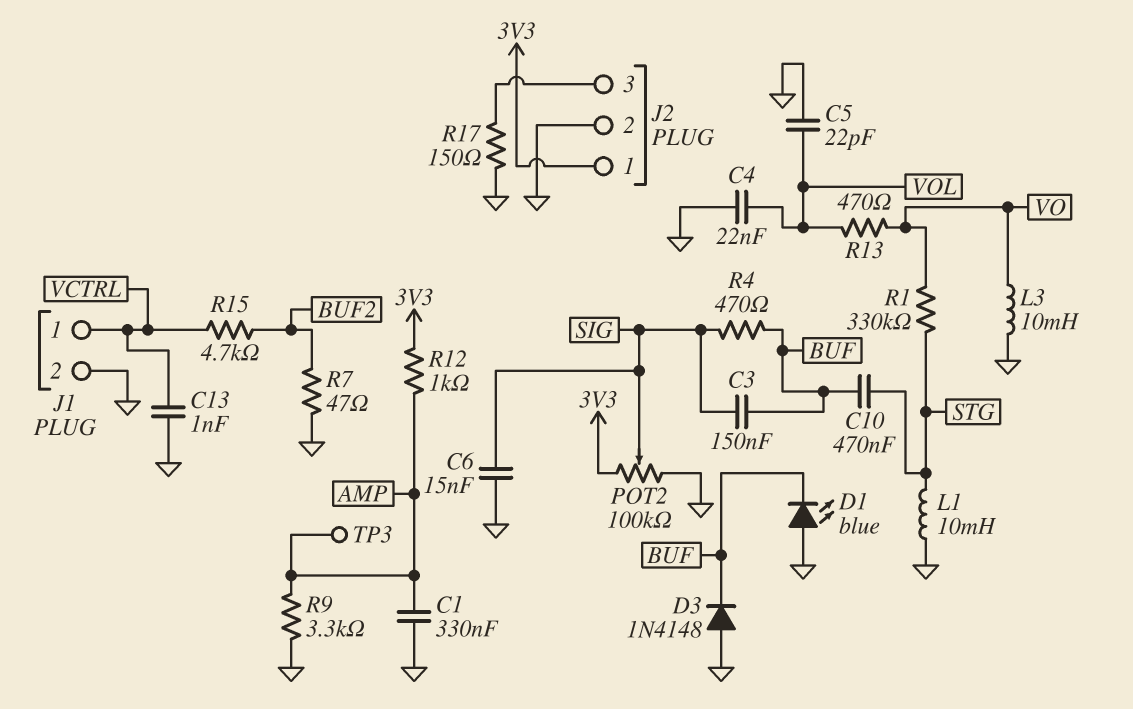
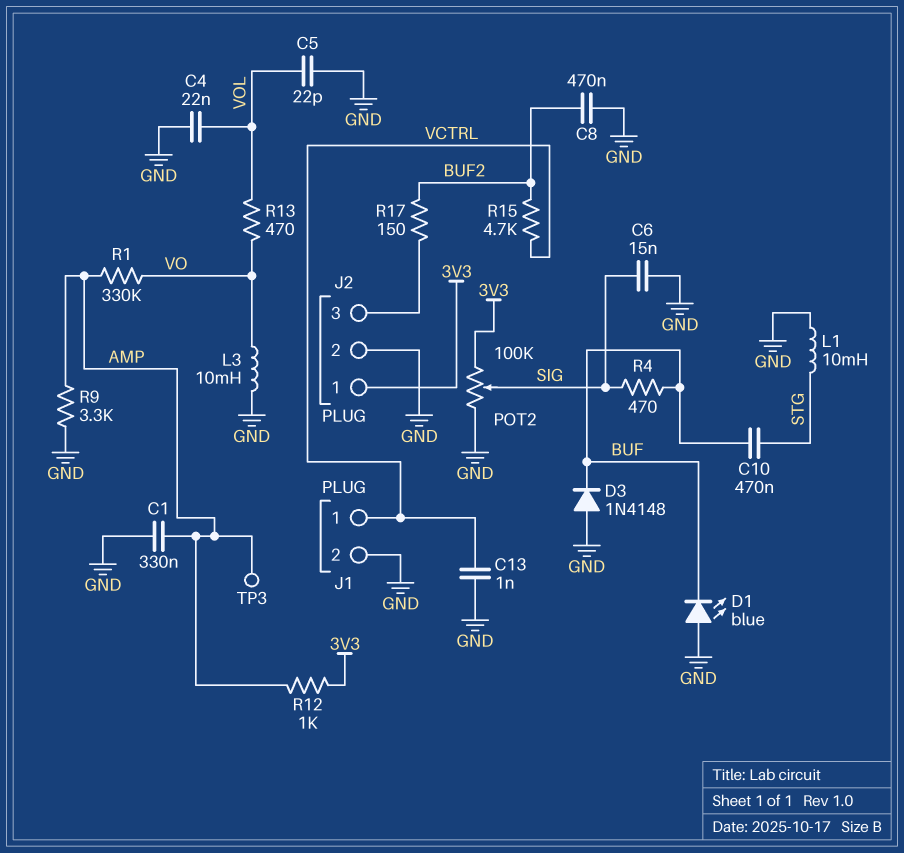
C3: 150nF (BUF, SIG) -> none
C8: none -> 470nF (BUF2, GND)
R1: 330k (STG, VO) -> 330k (AMP, VO)
R7: 47 (BUF2, GND) -> none
R17: 150 (GND, J2/3) -> 150 (BUF2, J2/3)

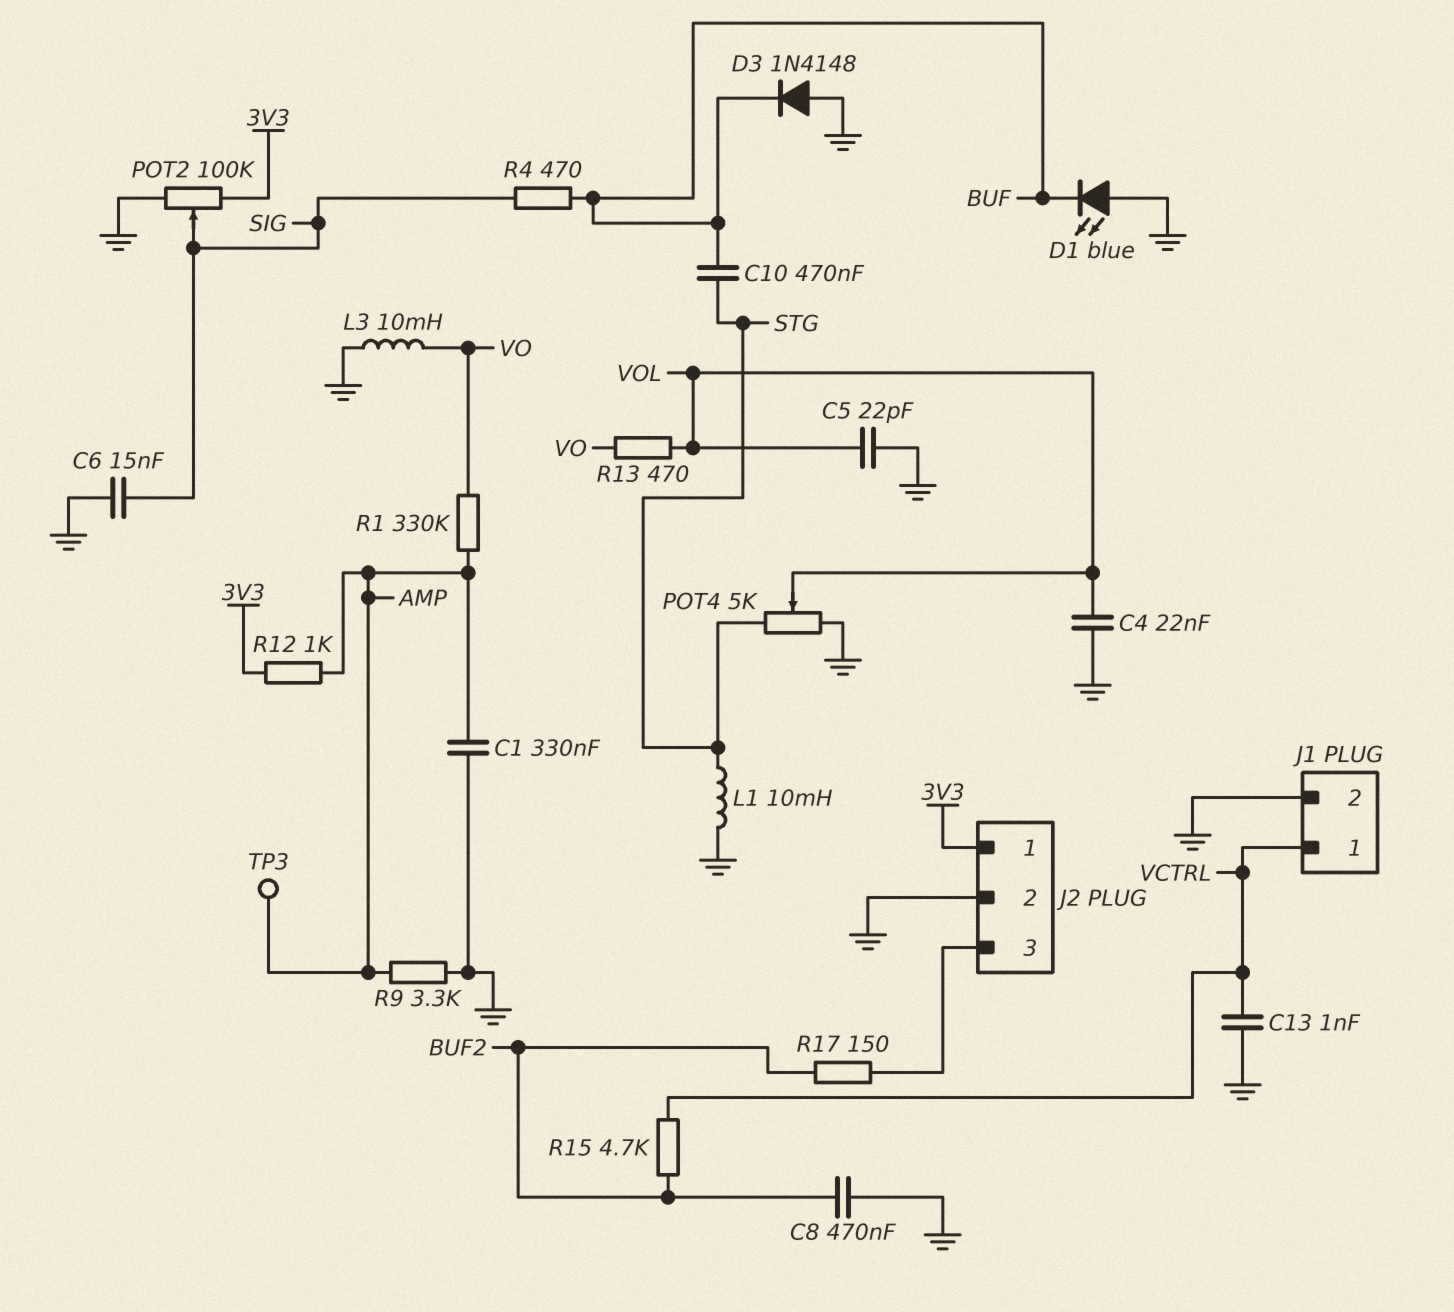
POT4: none -> 5k (GND, STG, wiper VOL)

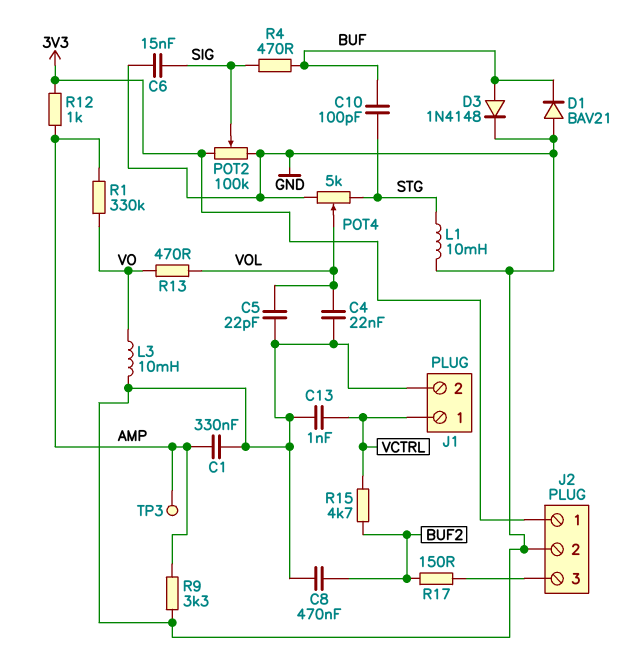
C10: 470nF (BUF, STG) -> 100pF (BUF, STG)
D1: LED blue (A GND, K BUF) -> diode BAV21 (A GND, K BUF)
D3: diode 1N4148 (A GND, K BUF) -> diode 1N4148 (A BUF, K GND)

